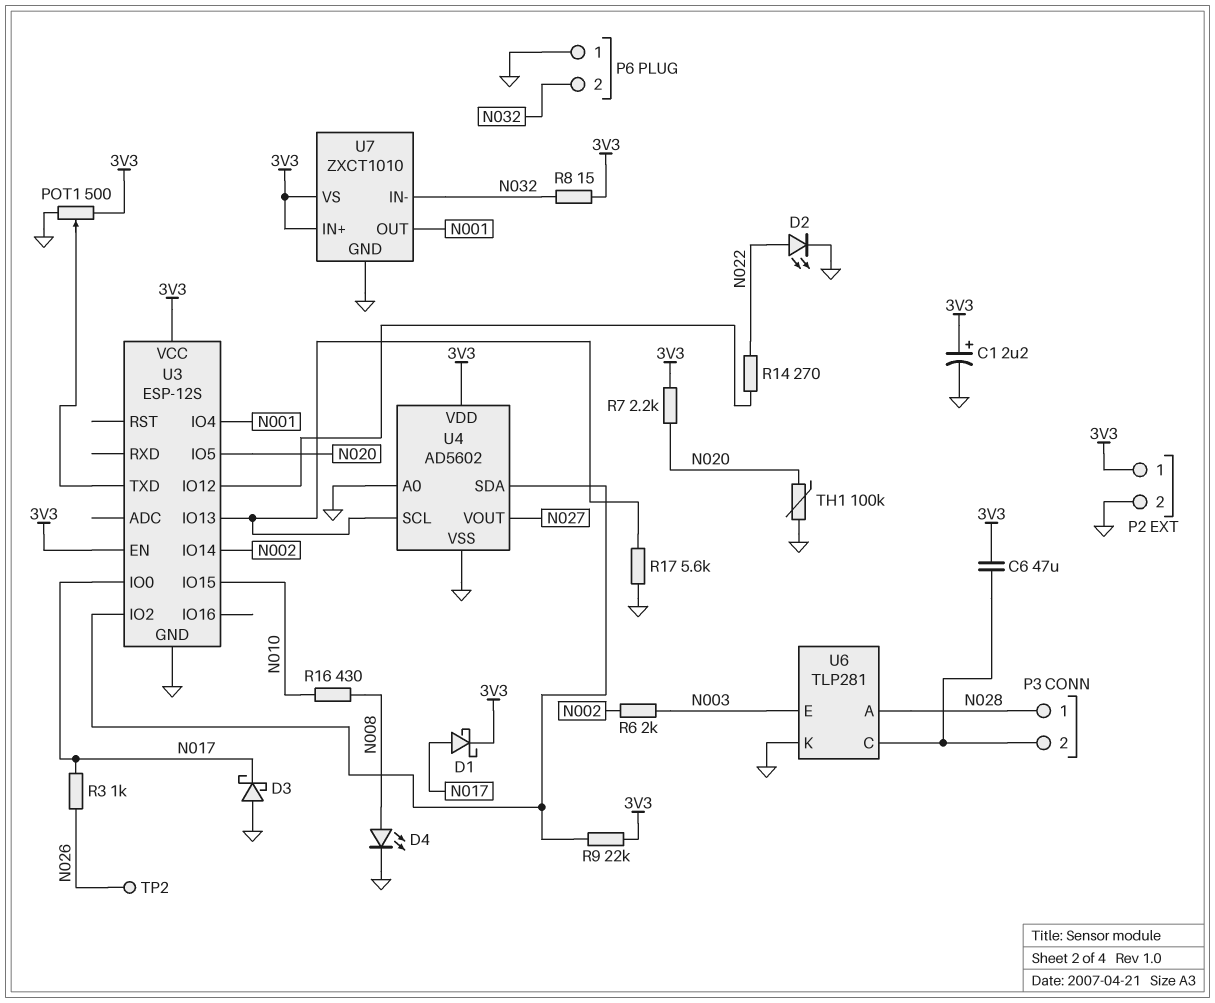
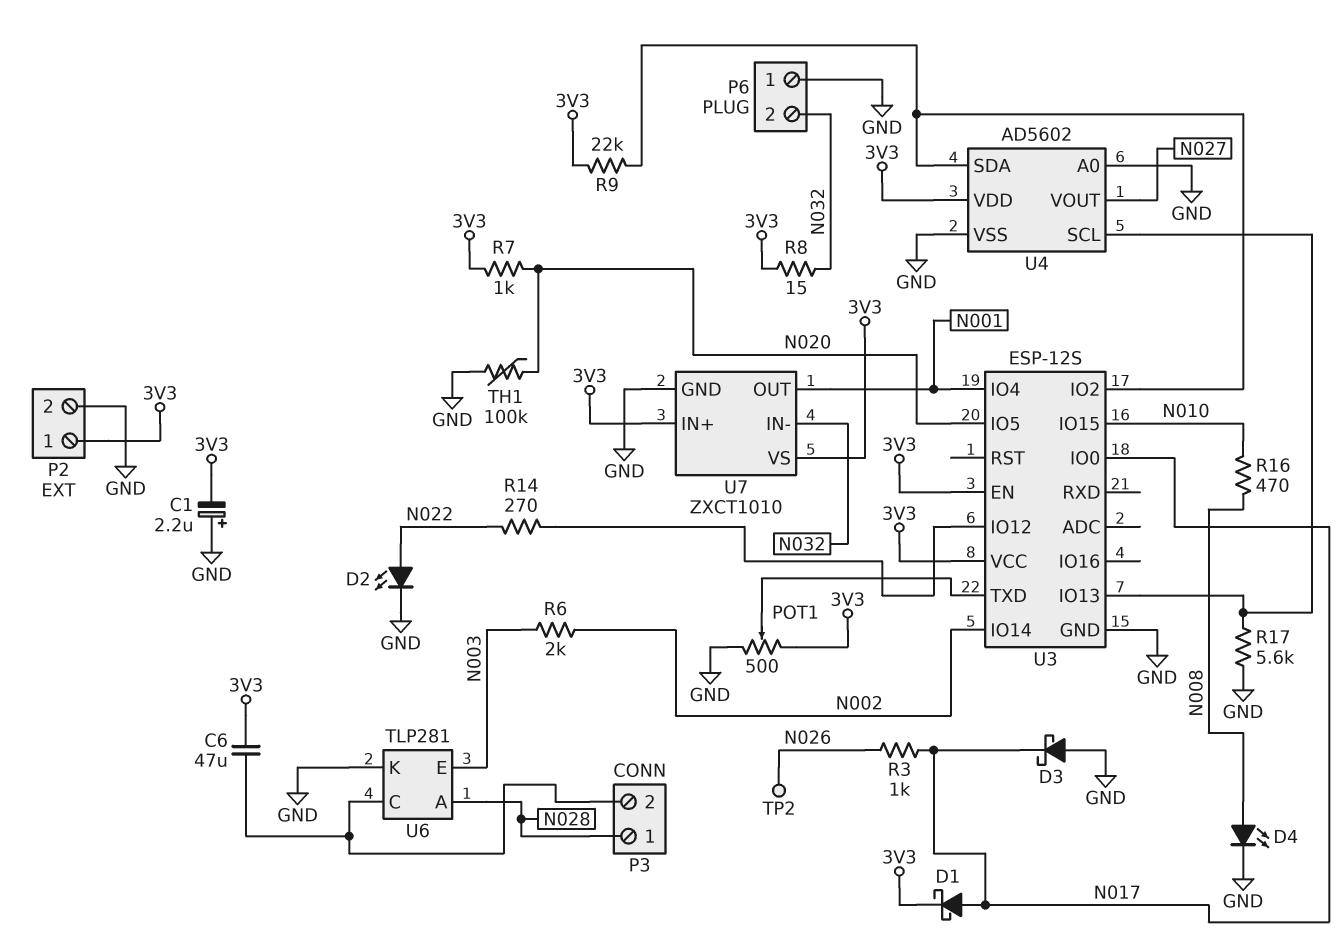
C1: 2.2uF (plus 3V3, minus GND) -> 2.2uF (plus GND, minus 3V3)
R7: 2.2k (3V3, N020) -> 1k (3V3, N020)
R16: 430 (N008, N010) -> 470 (N008, N010)

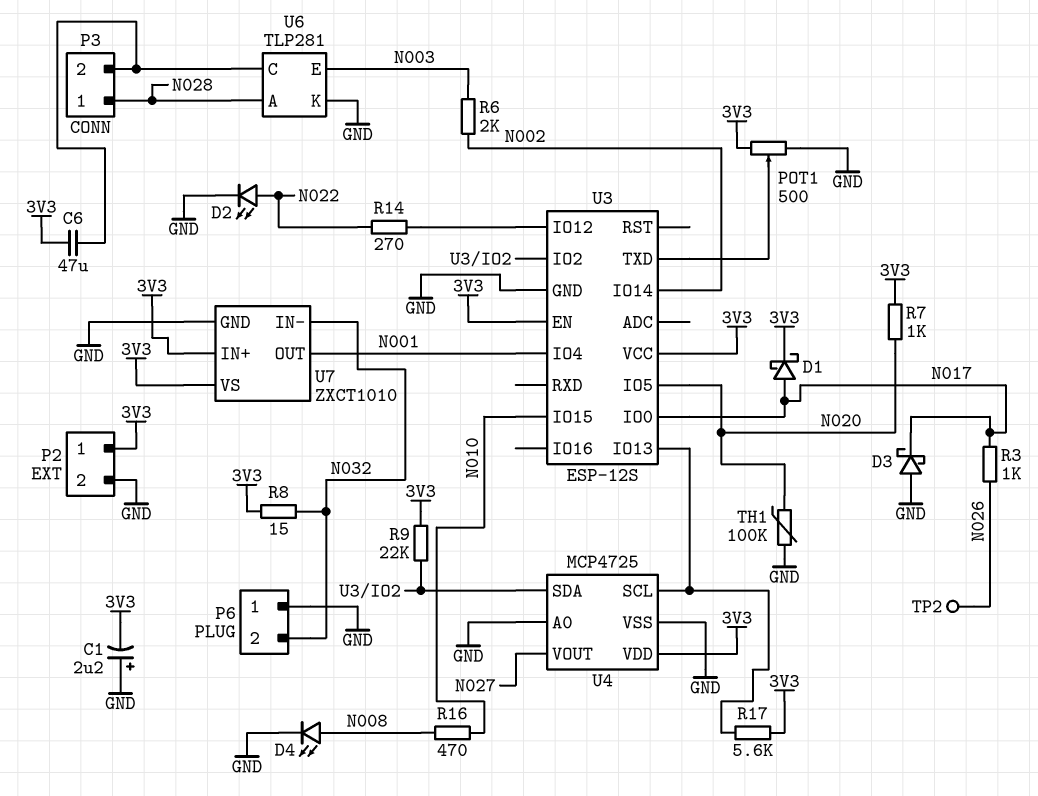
R17: 5.6k (GND, U3/IO13) -> 5.6k (3V3, U3/IO13)
U4: AD5602 -> MCP4725

